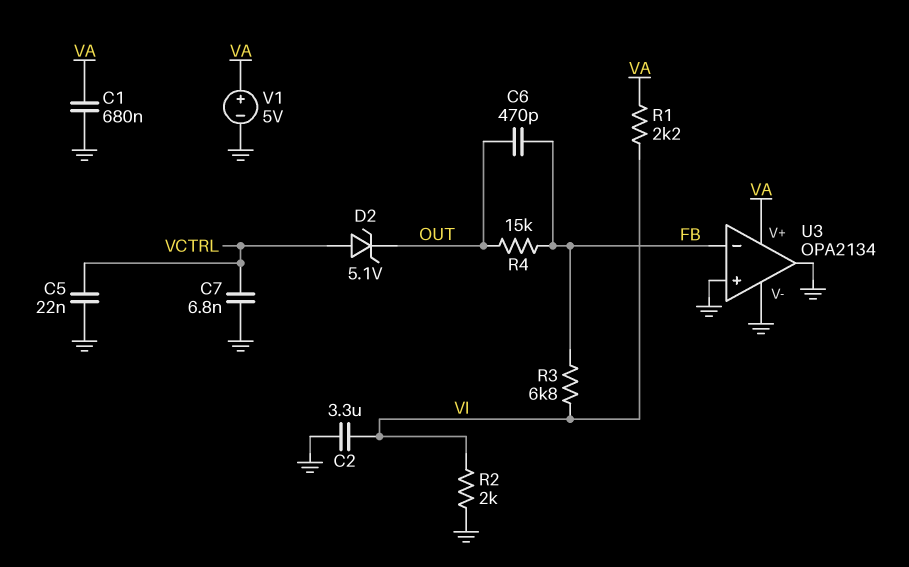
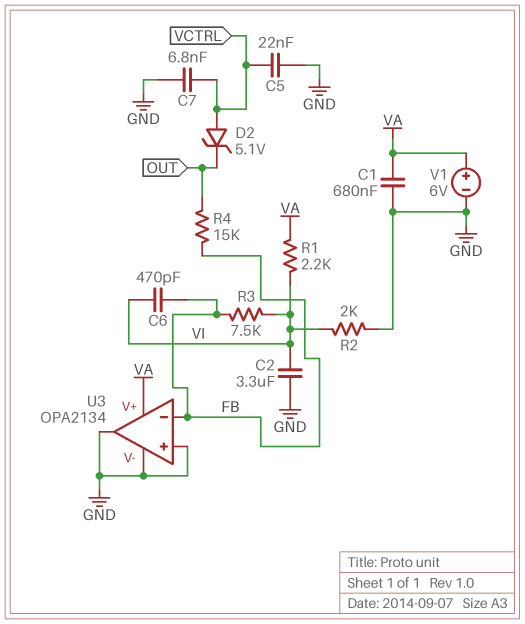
C6: 470pF (FB, OUT) -> 470pF (FB, VI)
R3: 6.8k (FB, VI) -> 7.5k (FB, VI)
V1: 5V (plus VA, minus GND) -> 6V (plus VA, minus GND)

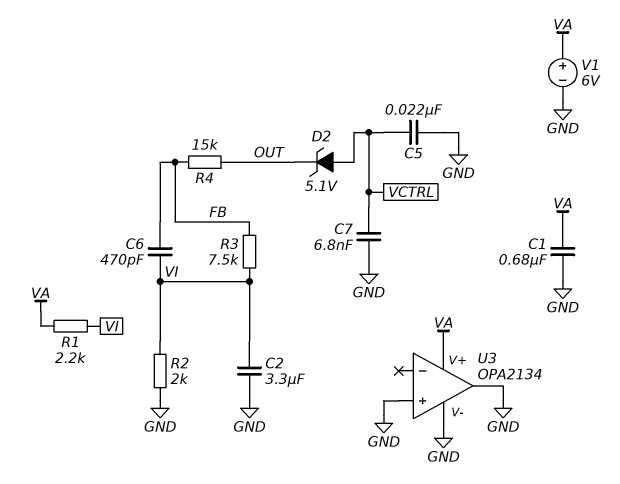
U3 pin in-: FB -> none

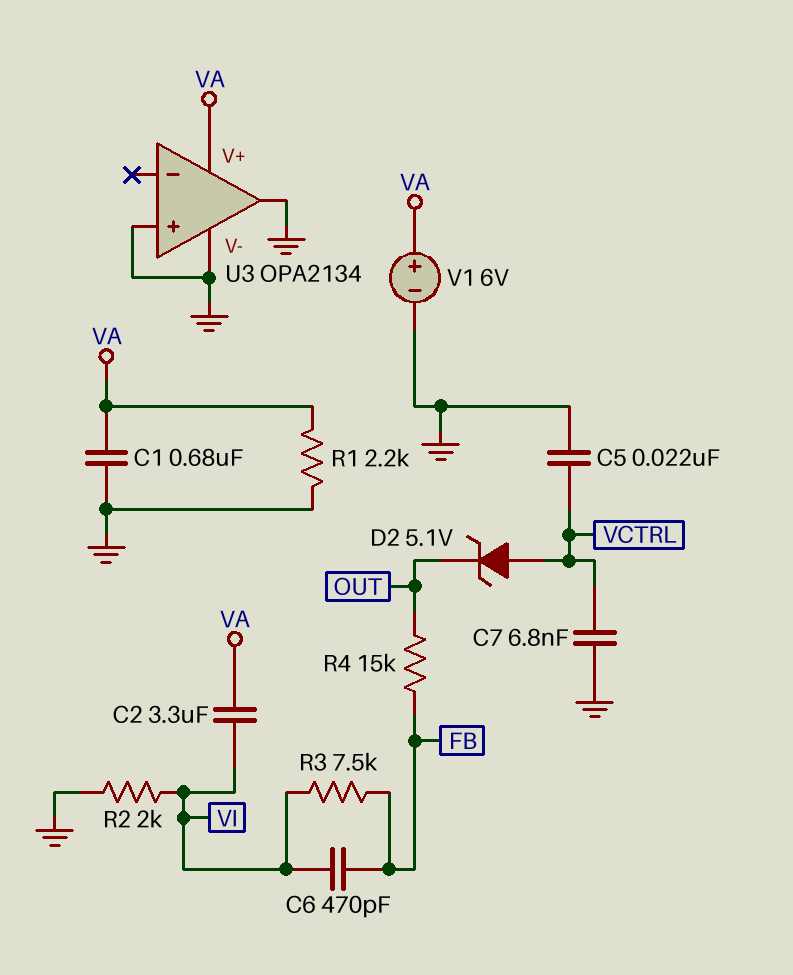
C2: 3.3uF (GND, VI) -> 3.3uF (VA, VI)
R1: 2.2k (VA, VI) -> 2.2k (GND, VA)

